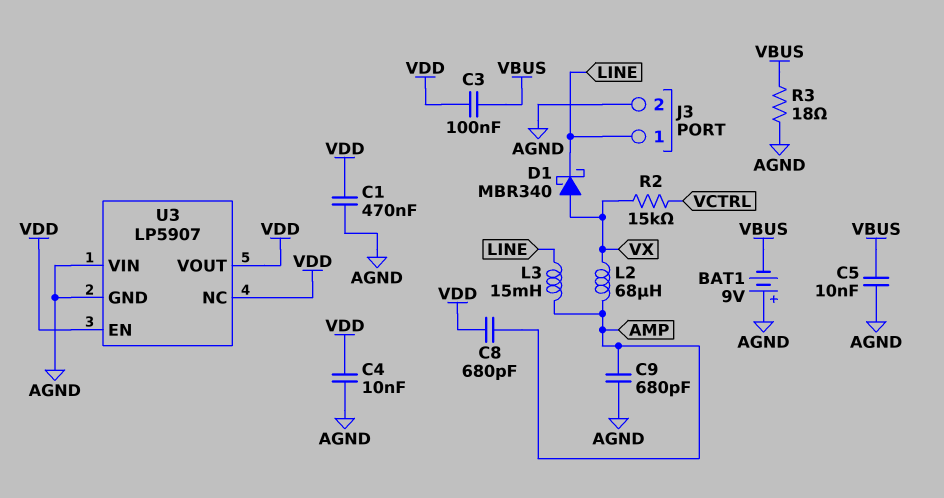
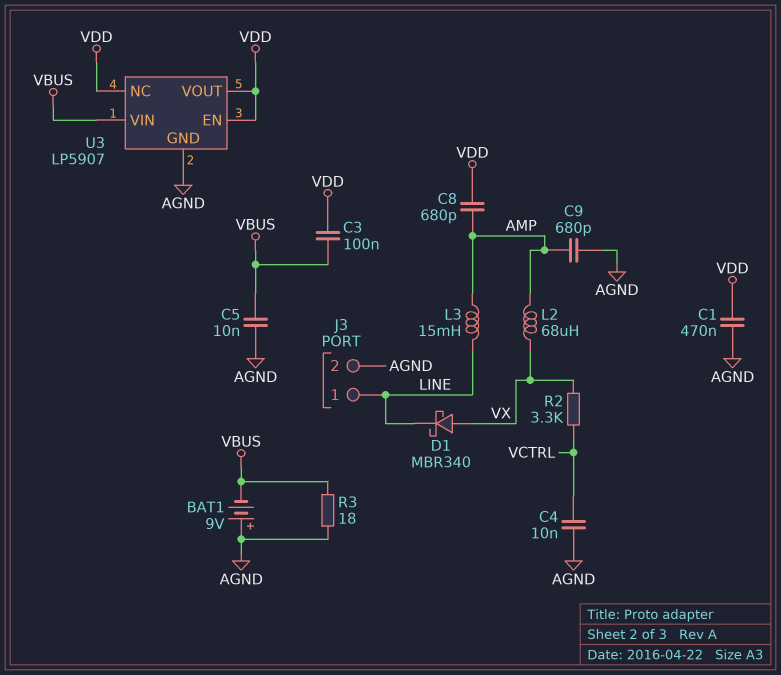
C4: 10nF (AGND, VDD) -> 10nF (AGND, VCTRL)
R2: 15k (VCTRL, VX) -> 3.3k (VCTRL, VX)
U3 pin VIN: AGND -> VBUS

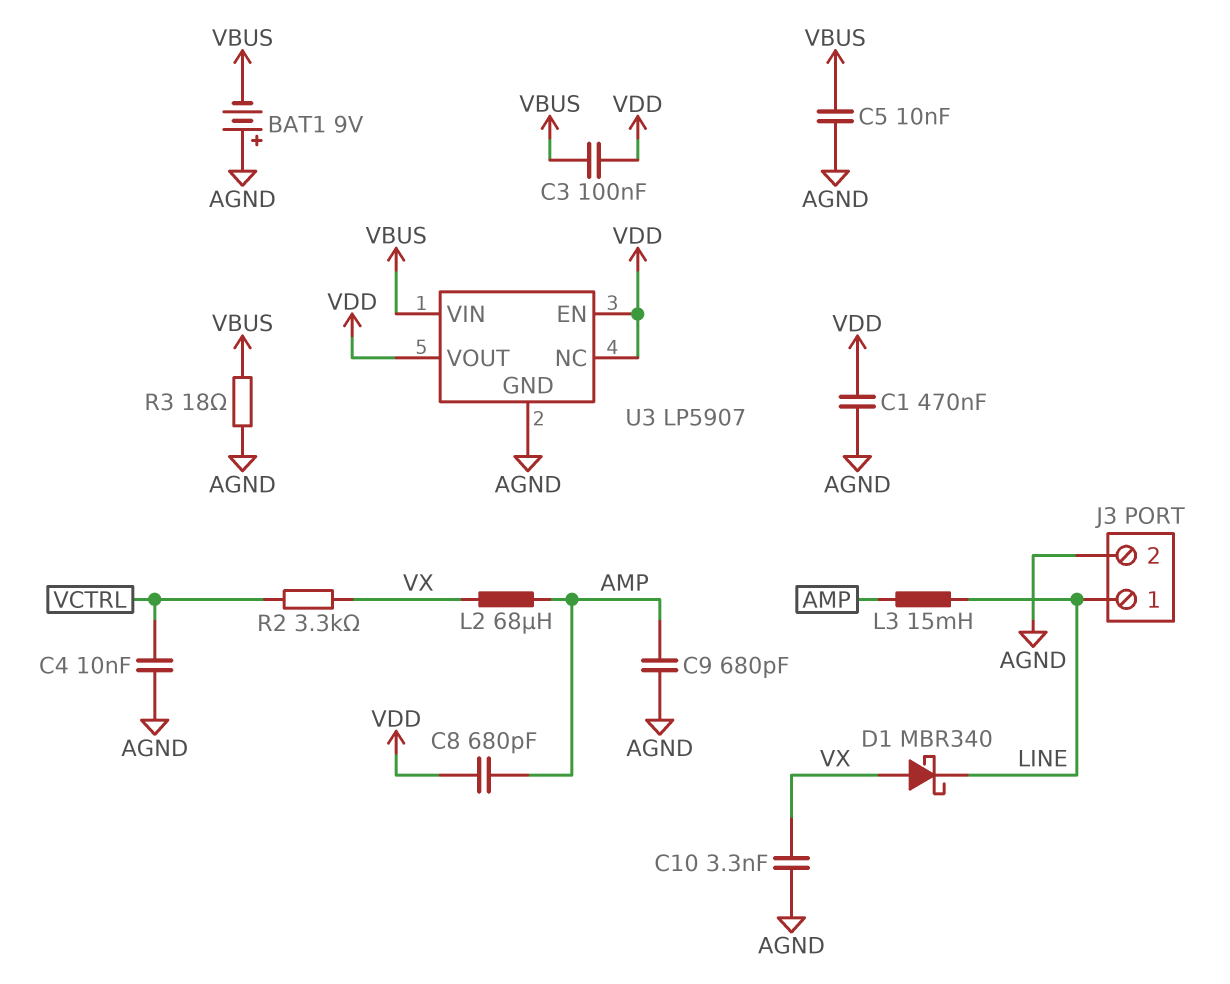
C10: none -> 3.3nF (AGND, VX)

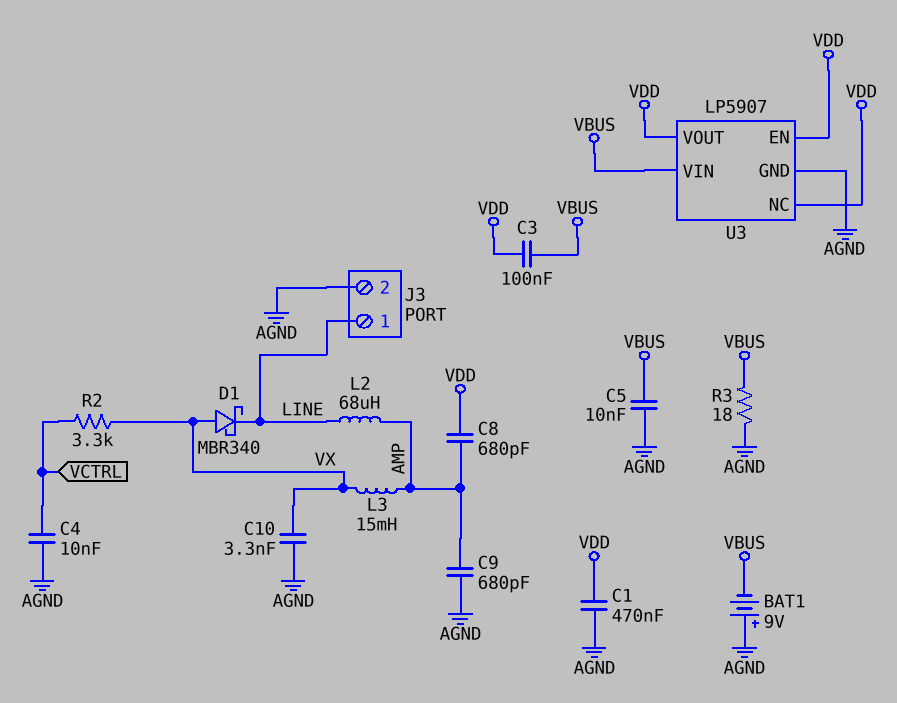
L2: 68uH (AMP, VX) -> 68uH (AMP, LINE)
L3: 15mH (AMP, LINE) -> 15mH (AMP, VX)

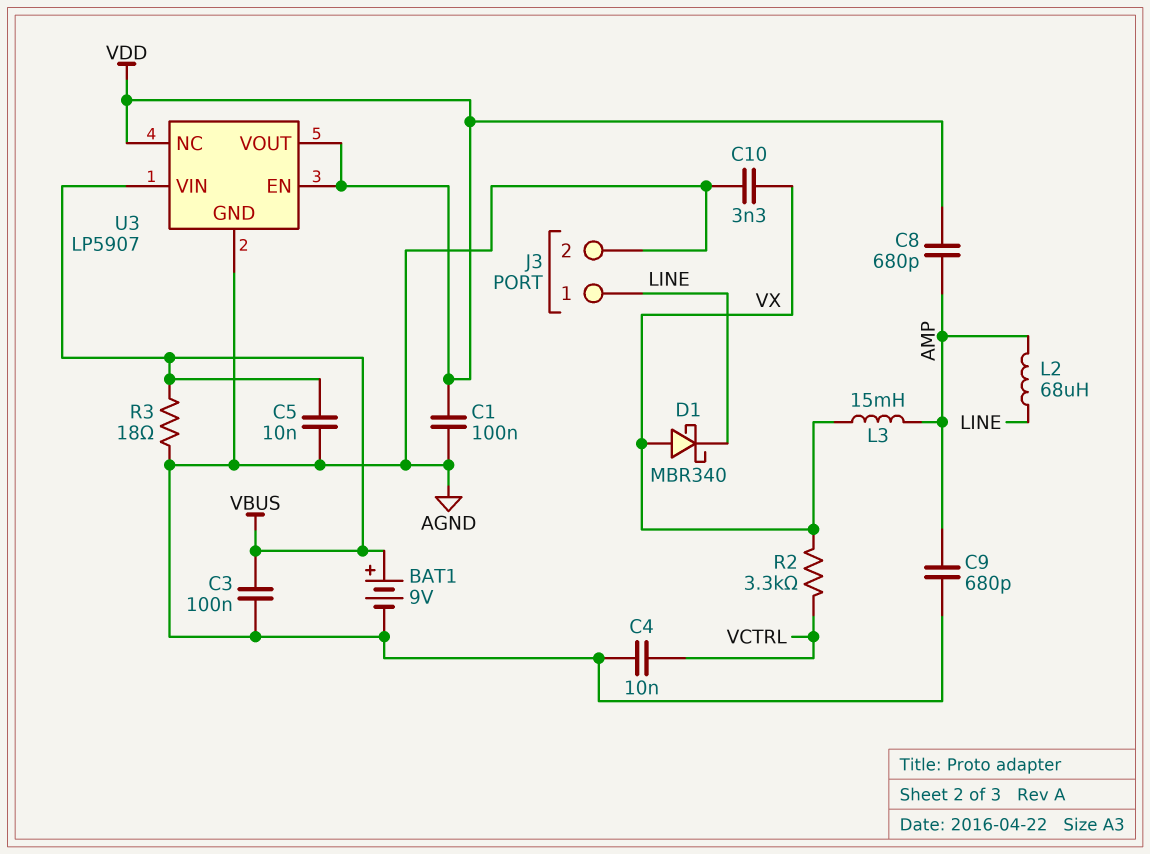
BAT1: 9V (plus AGND, minus VBUS) -> 9V (plus VBUS, minus AGND)
C1: 470nF (AGND, VDD) -> 100nF (AGND, VDD)
C3: 100nF (VBUS, VDD) -> 100nF (AGND, VBUS)

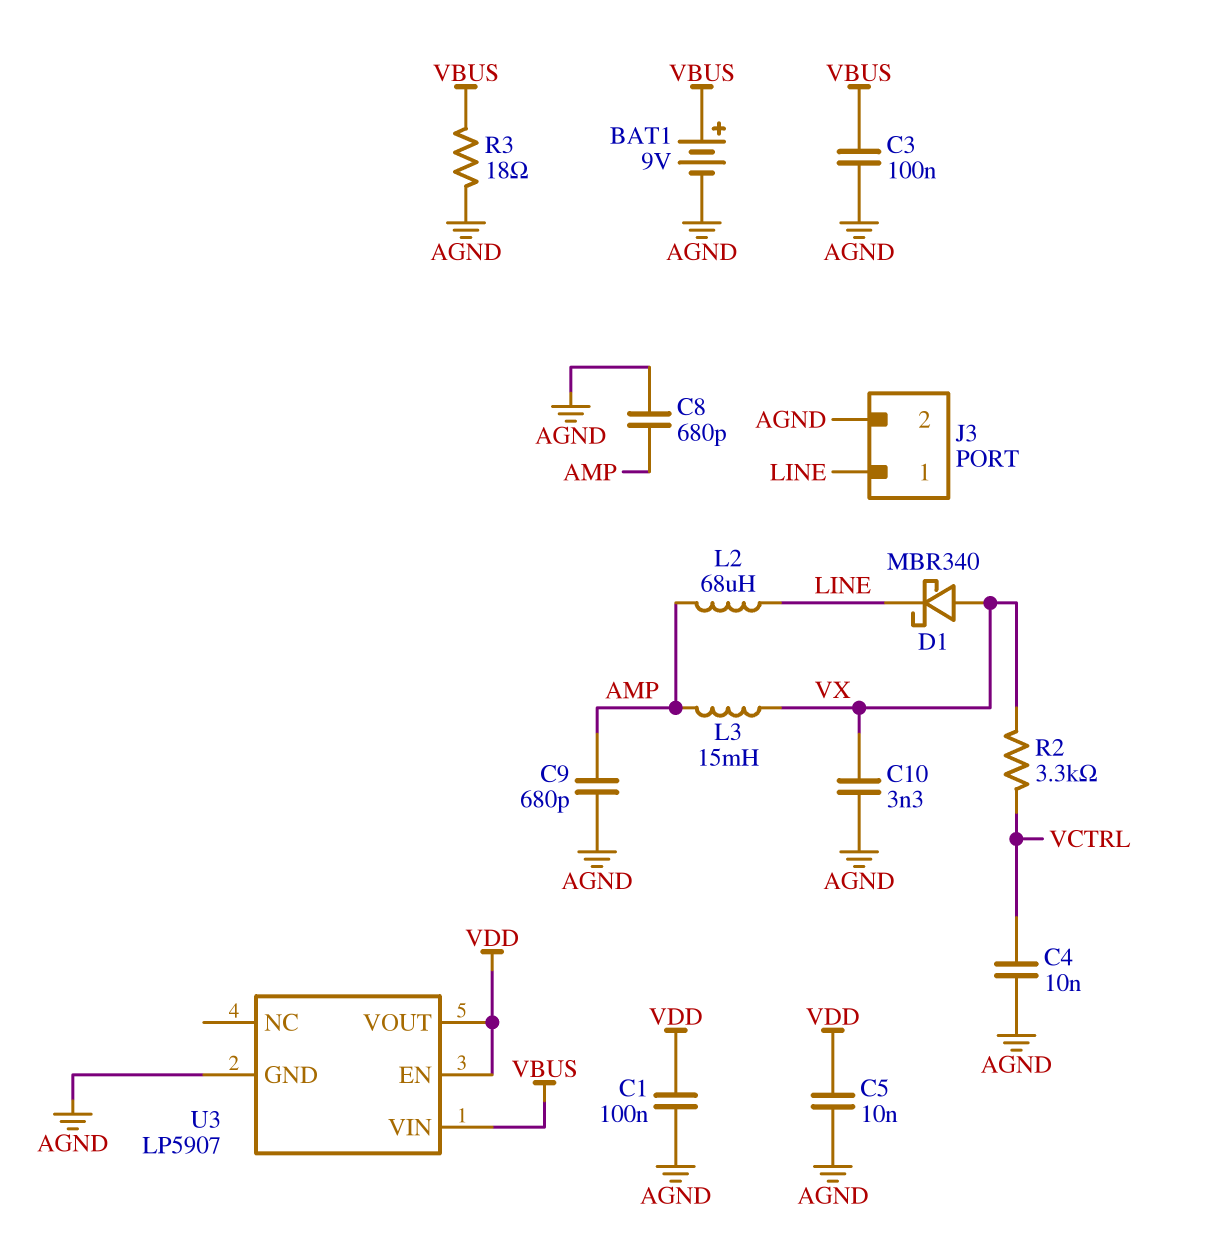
C5: 10nF (AGND, VBUS) -> 10nF (AGND, VDD)
C8: 680pF (AMP, VDD) -> 680pF (AGND, AMP)
U3 pin NC: VDD -> none

